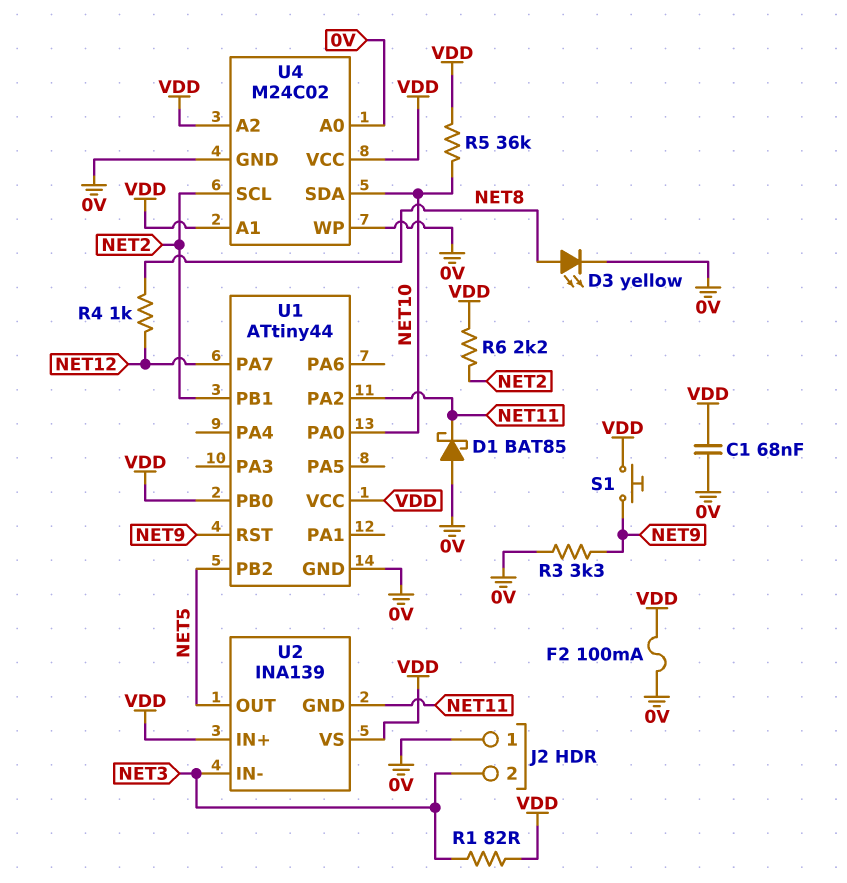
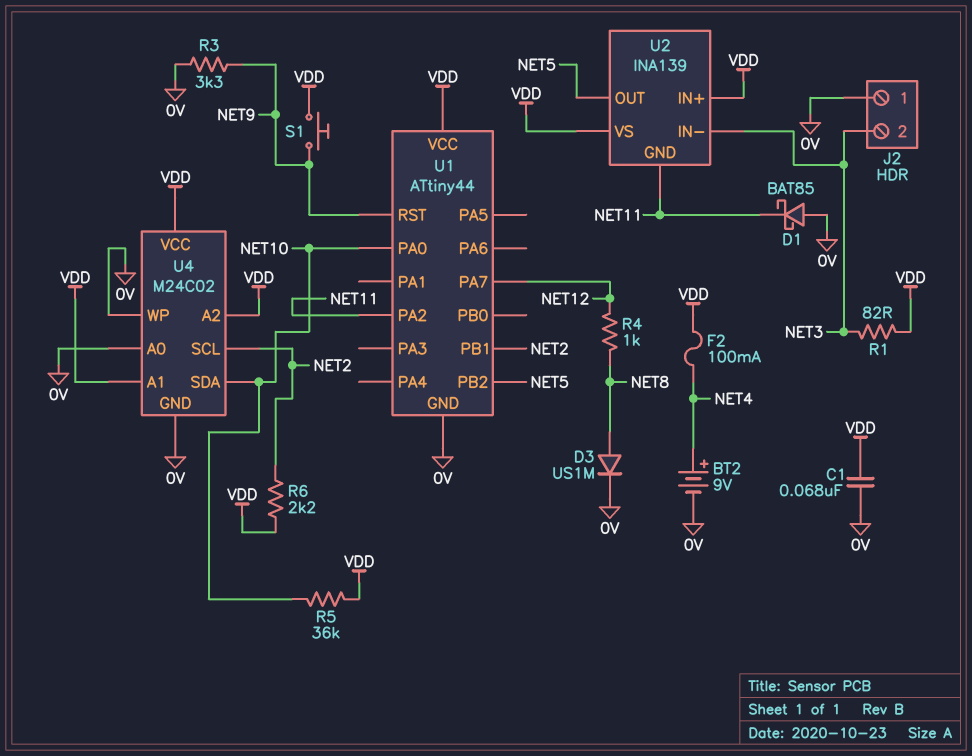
BT2: none -> 9V (plus NET4, minus 0V)
D3: LED yellow (A NET8, K 0V) -> diode US1M (A NET8, K 0V)
F2: 100mA (0V, VDD) -> 100mA (NET4, VDD)
U1 pin PB0: VDD -> none

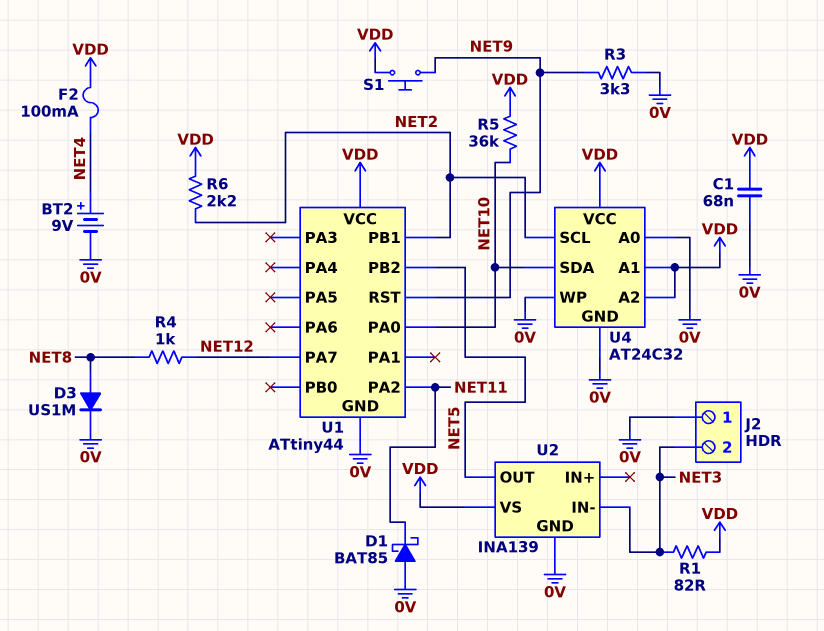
U2 pin GND: NET11 -> 0V
U2 pin IN+: VDD -> none
U4: M24C02 -> AT24C32

